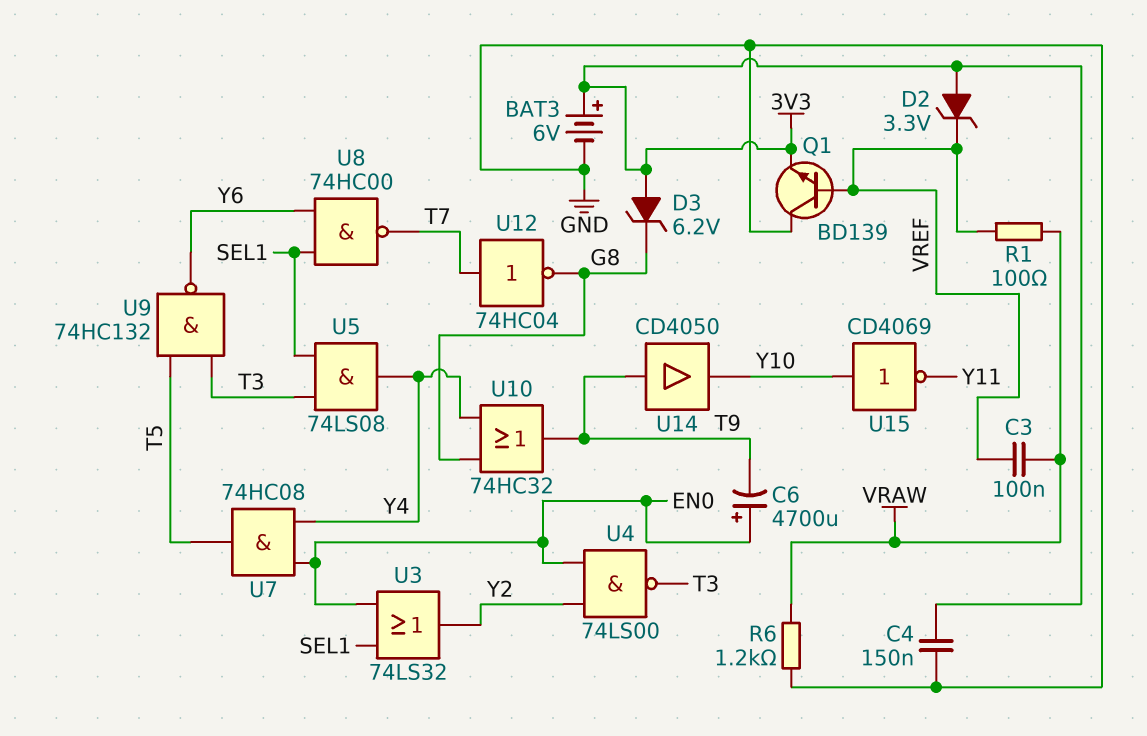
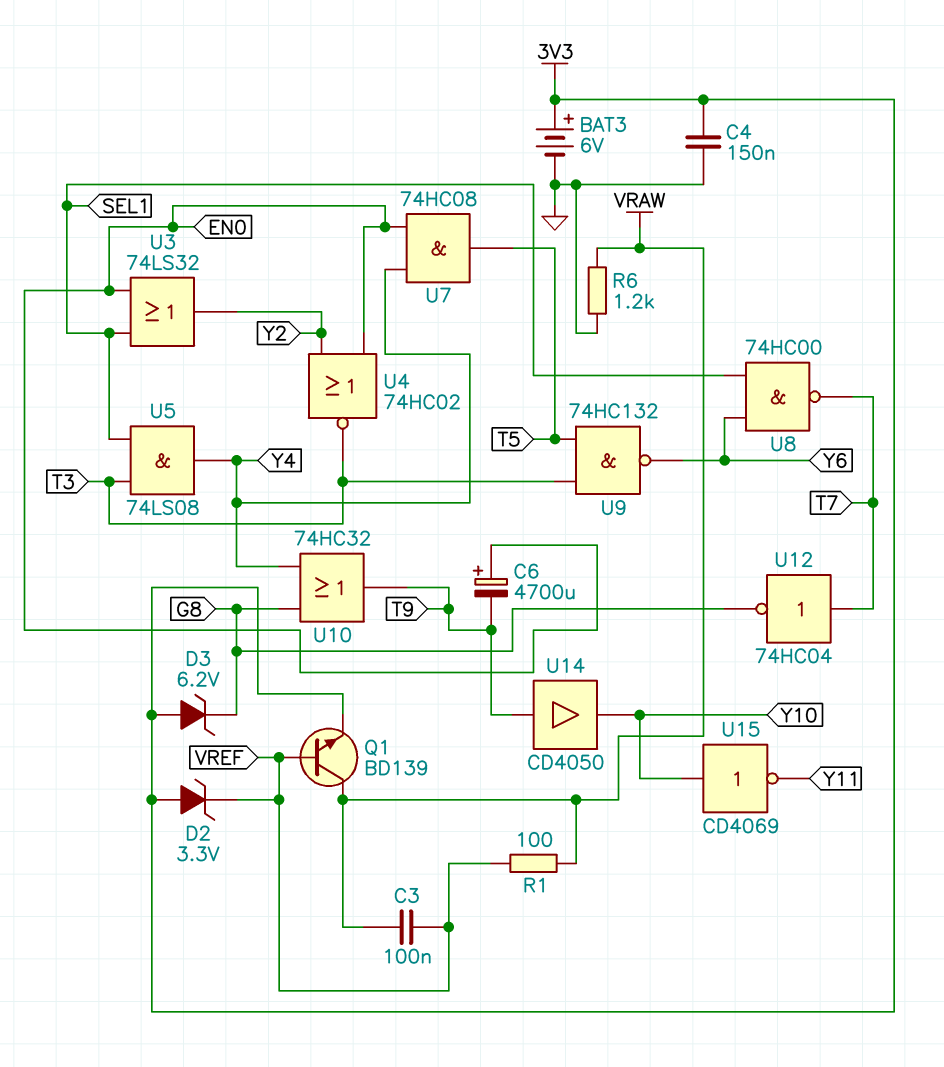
Q1: NPN BD139 (B VREF, C GND, E 3V3) -> NPN BD139 (B VREF, C VRAW, E 3V3)
U4: NAND 74LS00 (in EN0, in Y2, out T3) -> NOR 74HC02 (in EN0, in Y2, out T3)

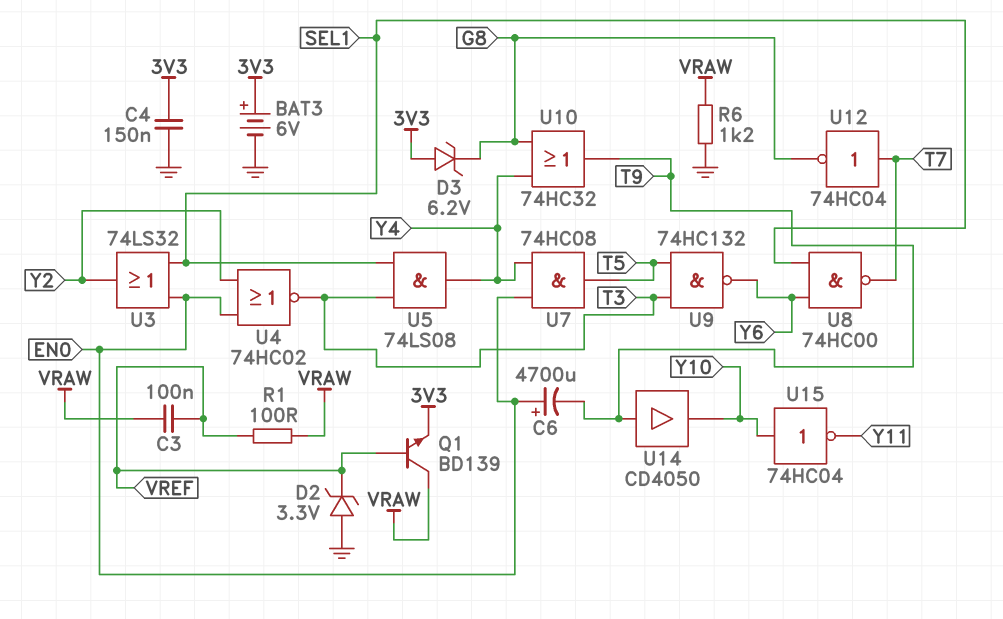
D2: zener 3.3V (A 3V3, K VREF) -> zener 3.3V (A GND, K VREF)
U15: NOT CD4069 (in Y10, out Y11) -> NOT 74HC04 (in Y10, out Y11)

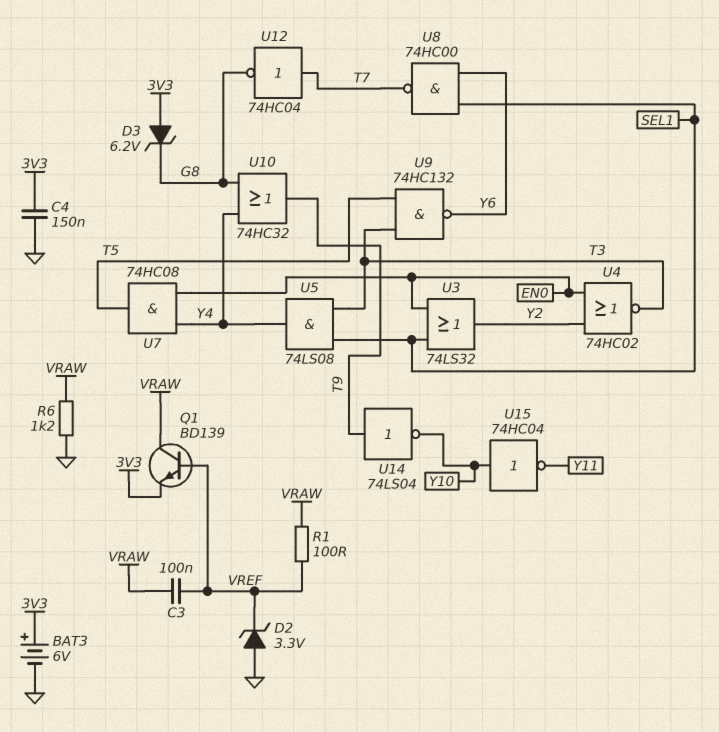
C6: 4700uF (plus EN0, minus T9) -> none
U14: buffer CD4050 (in T9, out Y10) -> NOT 74LS04 (in T9, out Y10)

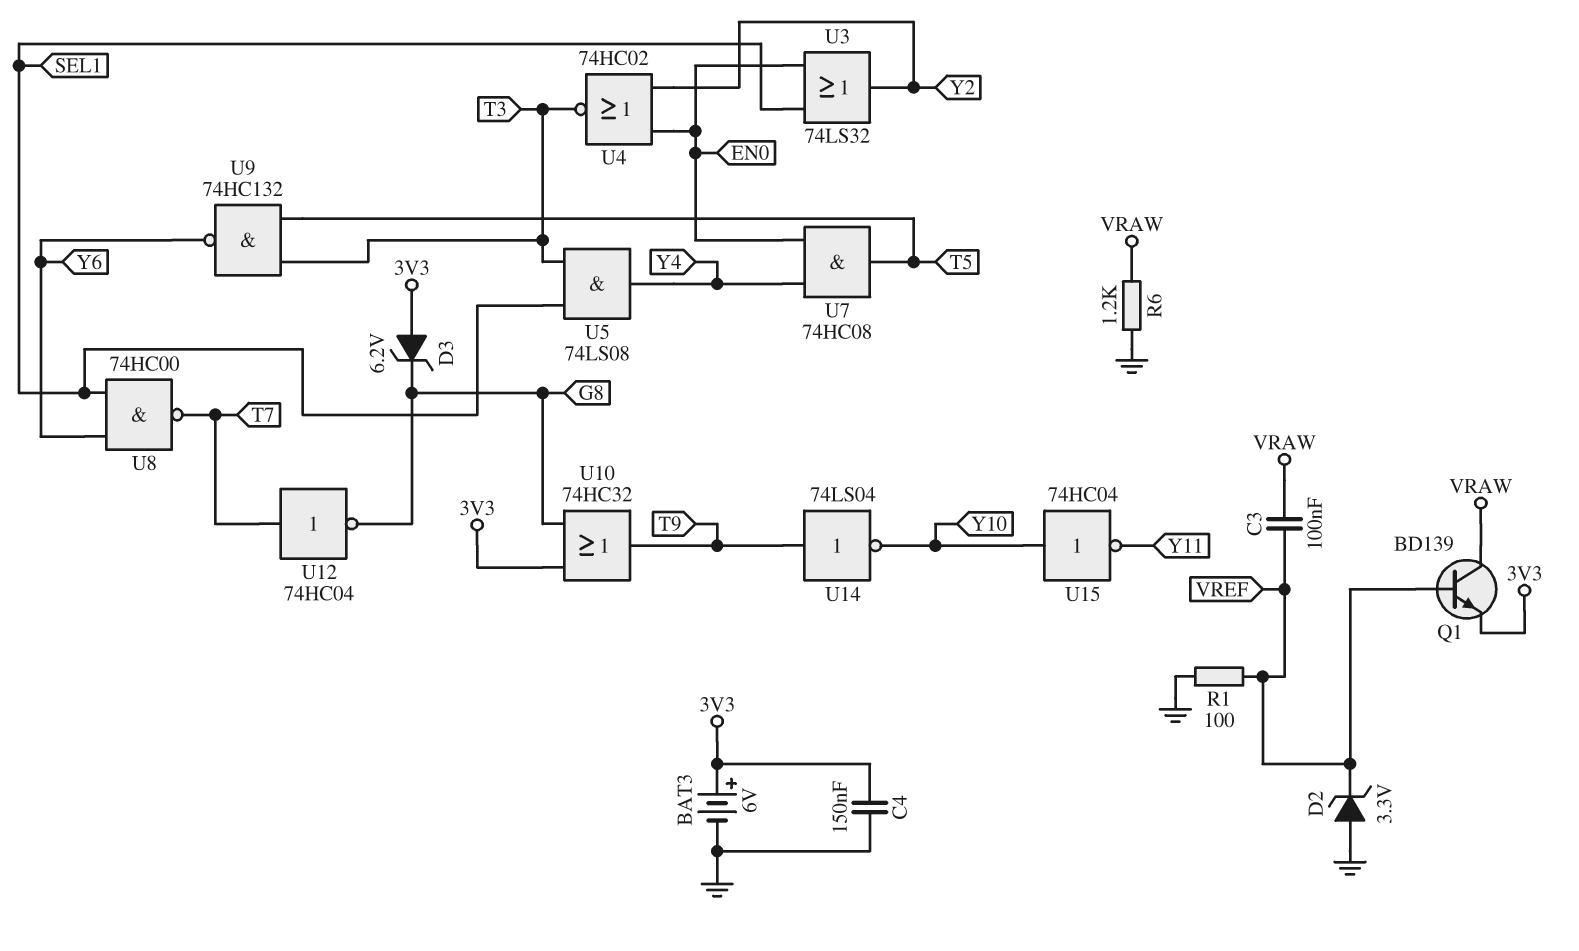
R1: 100 (VRAW, VREF) -> 100 (GND, VREF)
U10: OR 74HC32 (in G8, in Y4, out T9) -> OR 74HC32 (in 3V3, in G8, out T9)

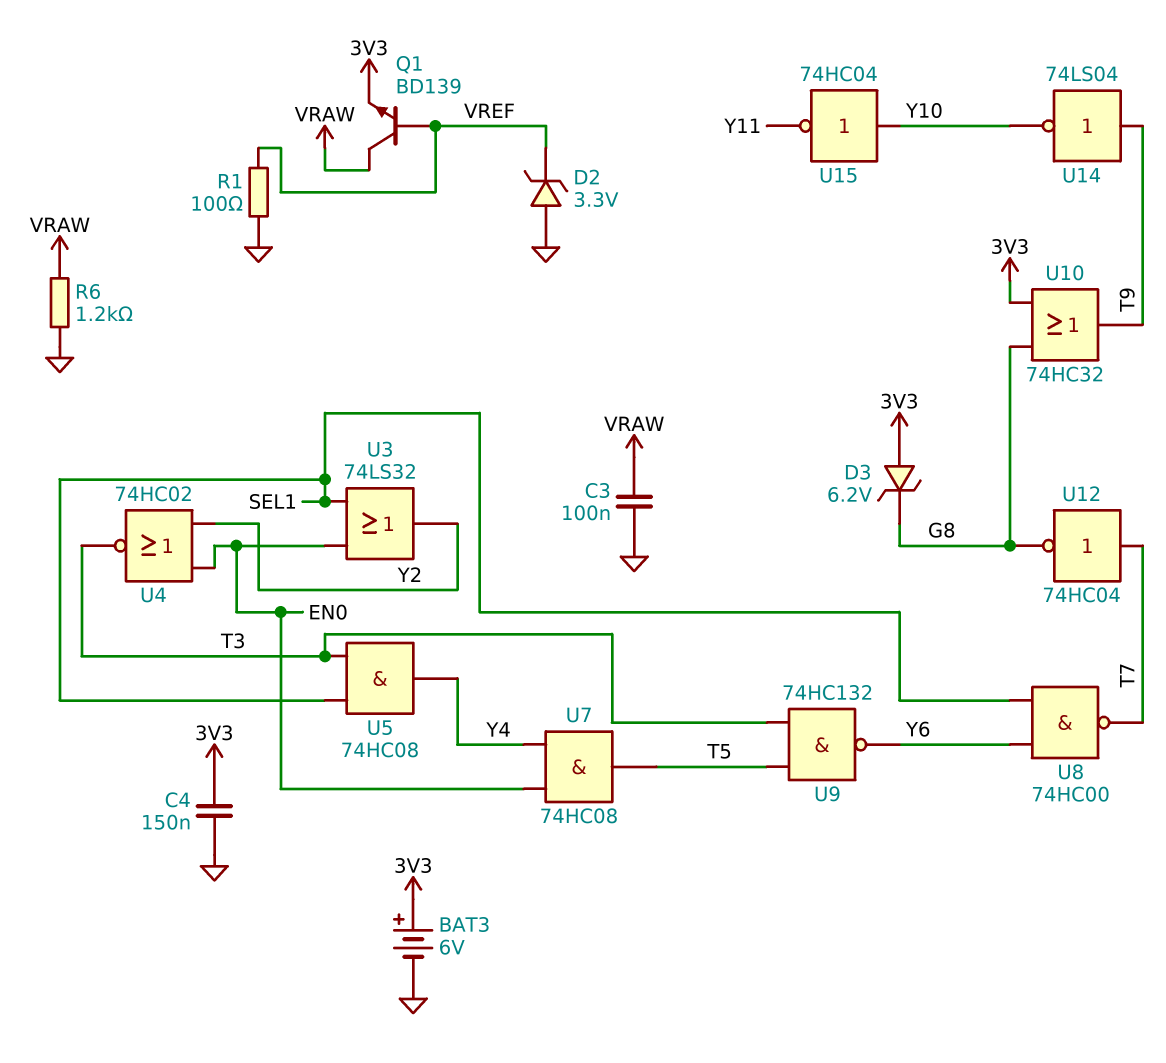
C3: 100nF (VRAW, VREF) -> 100nF (GND, VRAW)
U5: AND 74LS08 (in SEL1, in T3, out Y4) -> AND 74HC08 (in SEL1, in T3, out Y4)

